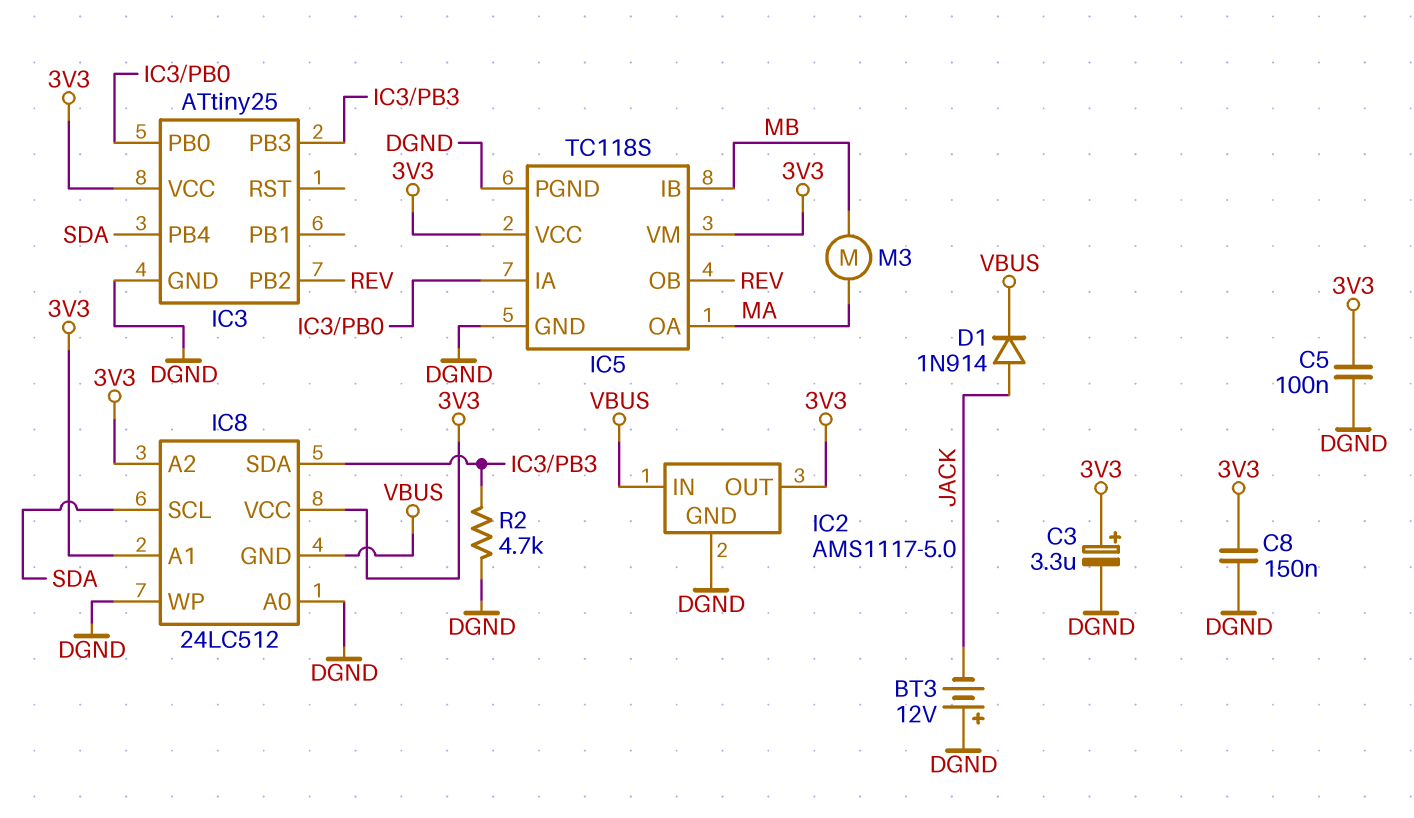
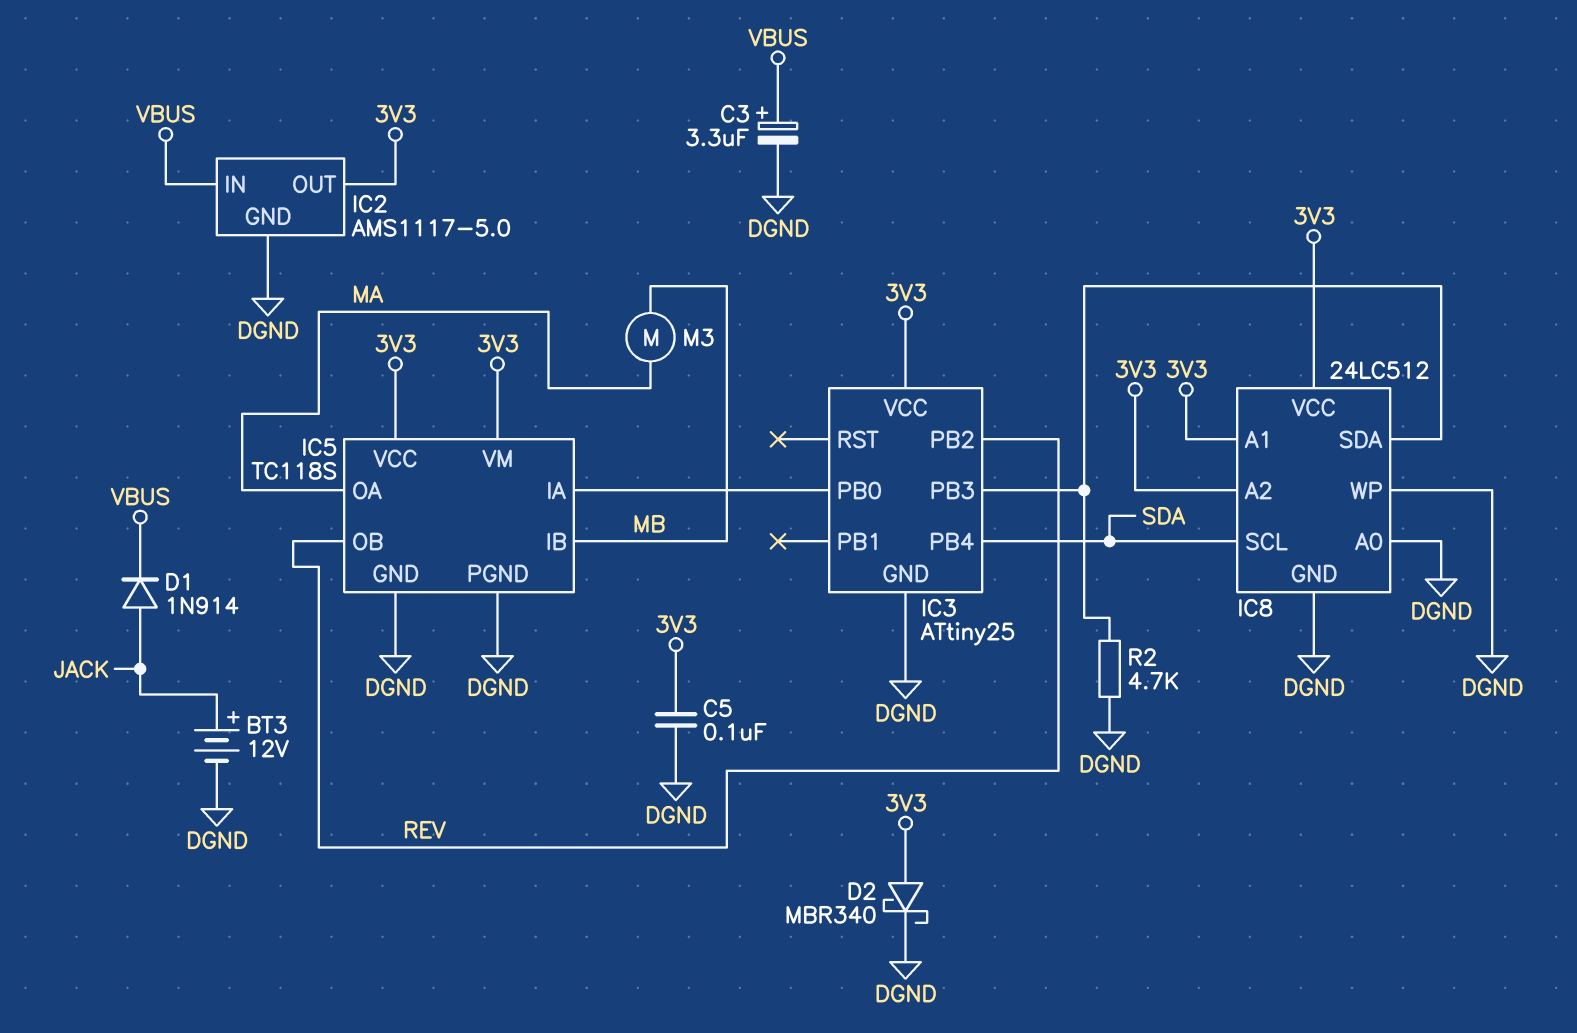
BT3: 12V (plus DGND, minus JACK) -> 12V (plus JACK, minus DGND)
C3: 3.3uF (plus 3V3, minus DGND) -> 3.3uF (plus VBUS, minus DGND)
C8: 150nF (3V3, DGND) -> none
D2: none -> schottky MBR340 (A 3V3, K DGND)
IC8 pin GND: VBUS -> DGND

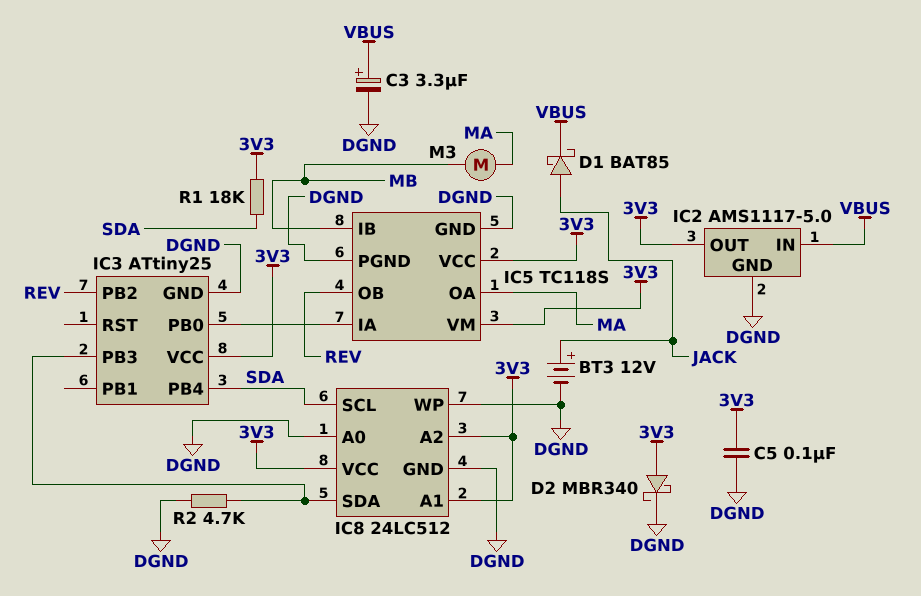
D1: diode 1N914 (A JACK, K VBUS) -> schottky BAT85 (A JACK, K VBUS)
R1: none -> 18k (3V3, SDA)

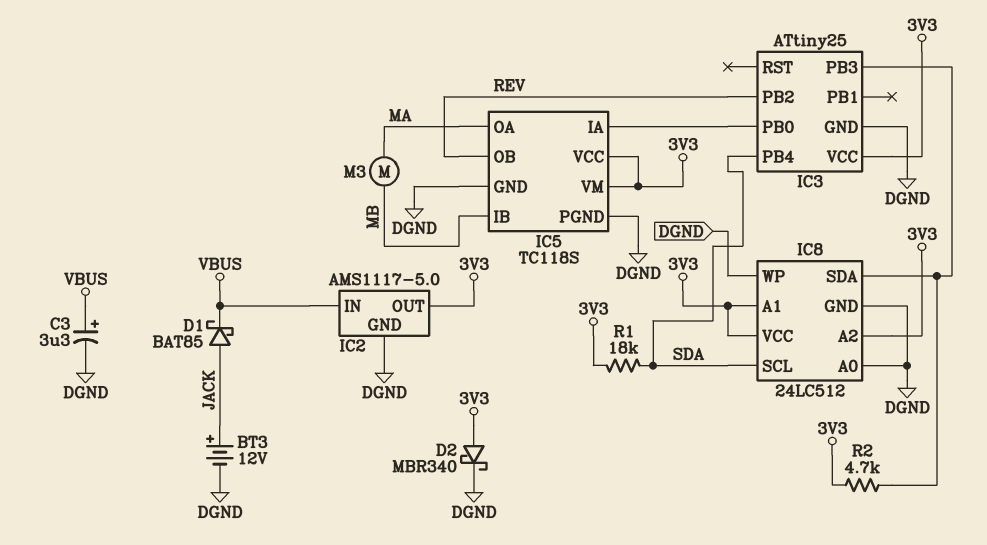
C5: 100nF (3V3, DGND) -> none
R2: 4.7k (DGND, IC3/PB3) -> 4.7k (3V3, IC3/PB3)

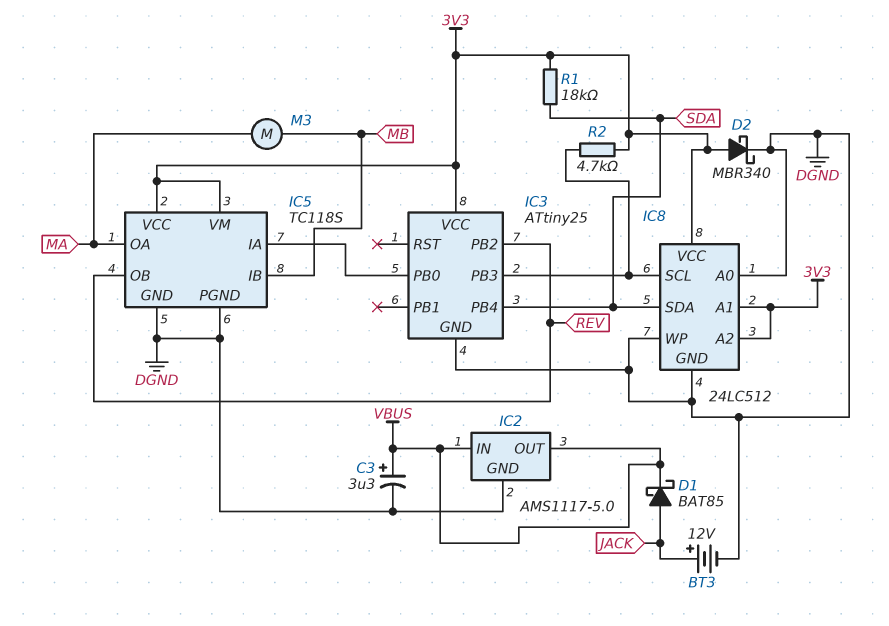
IC2 pin OUT: 3V3 -> VBUS
IC8 pin SCL: SDA -> IC3/PB3
IC8 pin SDA: IC3/PB3 -> SDA

